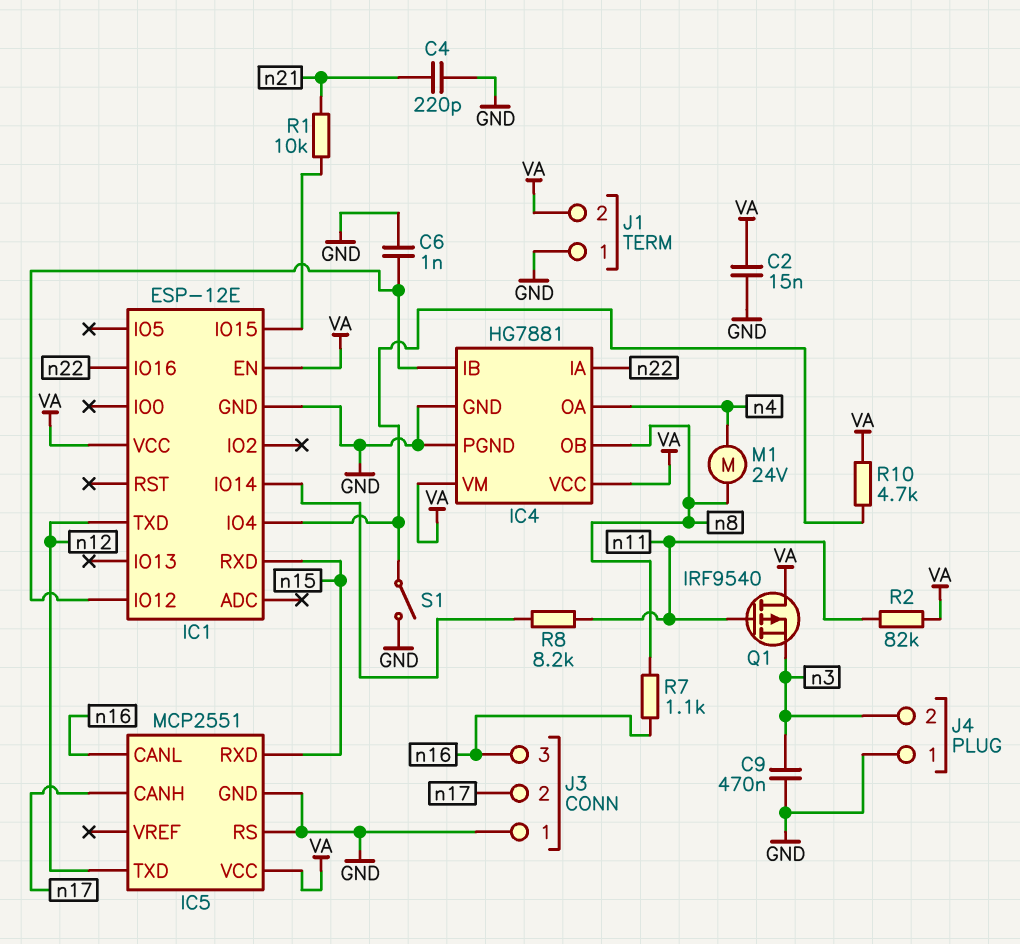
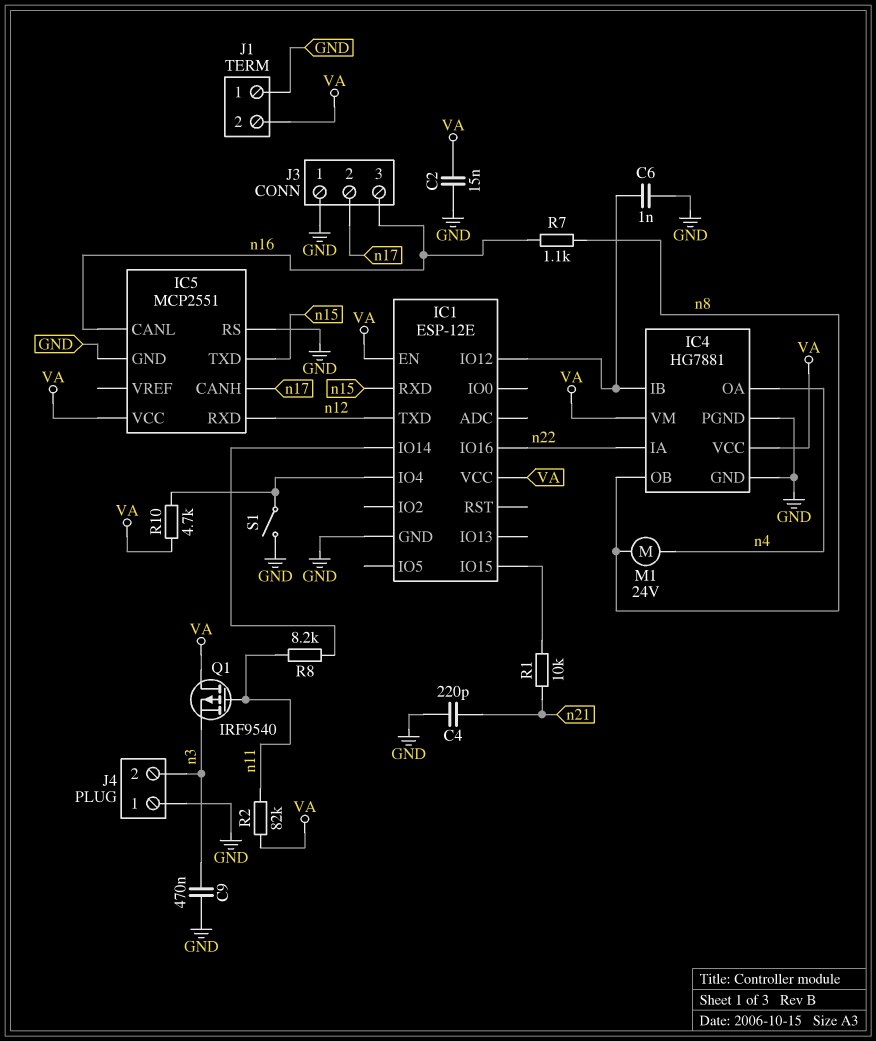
IC5 pin RXD: n15 -> n12
IC5 pin TXD: n12 -> n15

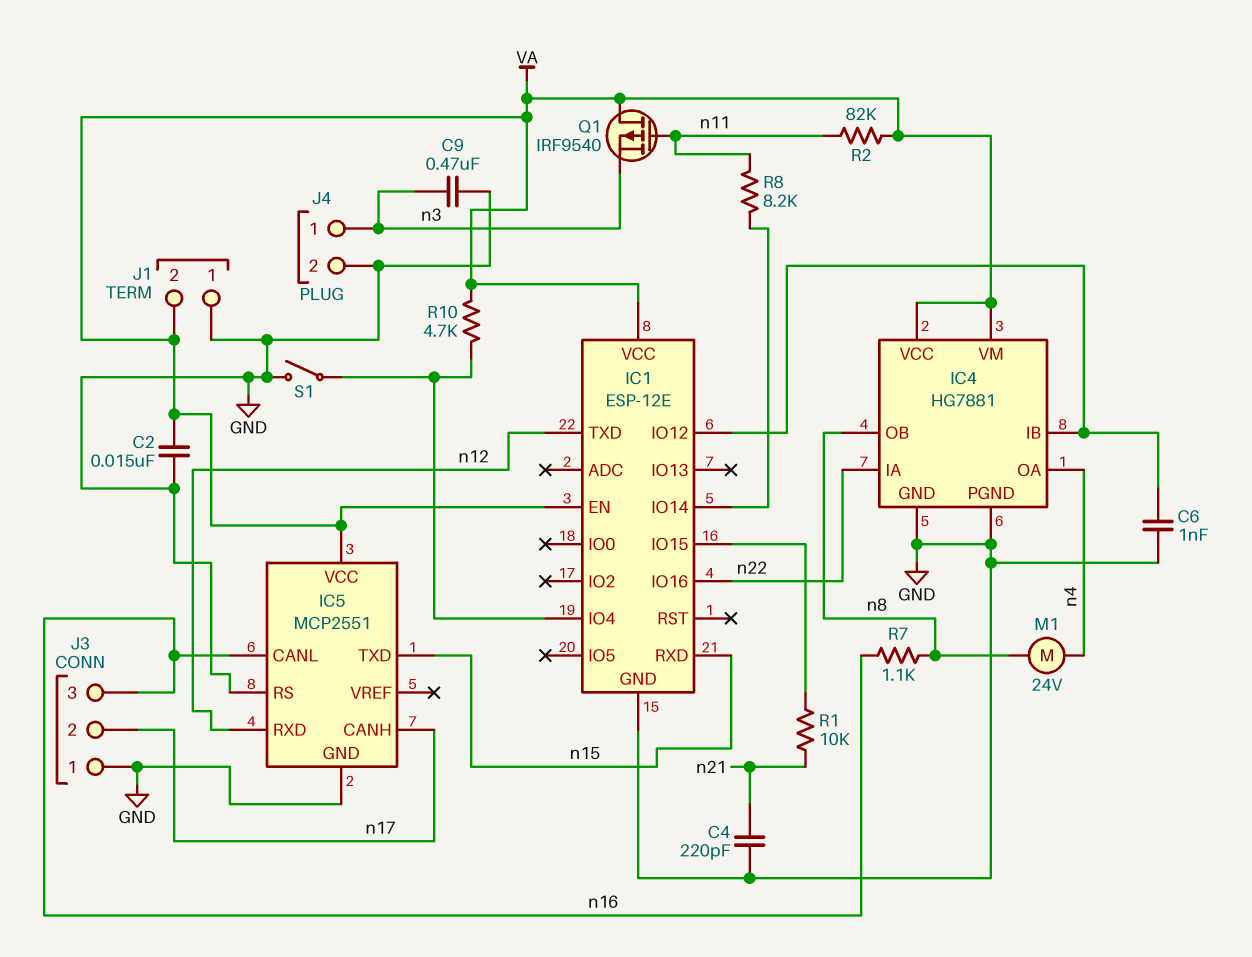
J4 pin 1: GND -> n3
J4 pin 2: n3 -> GND

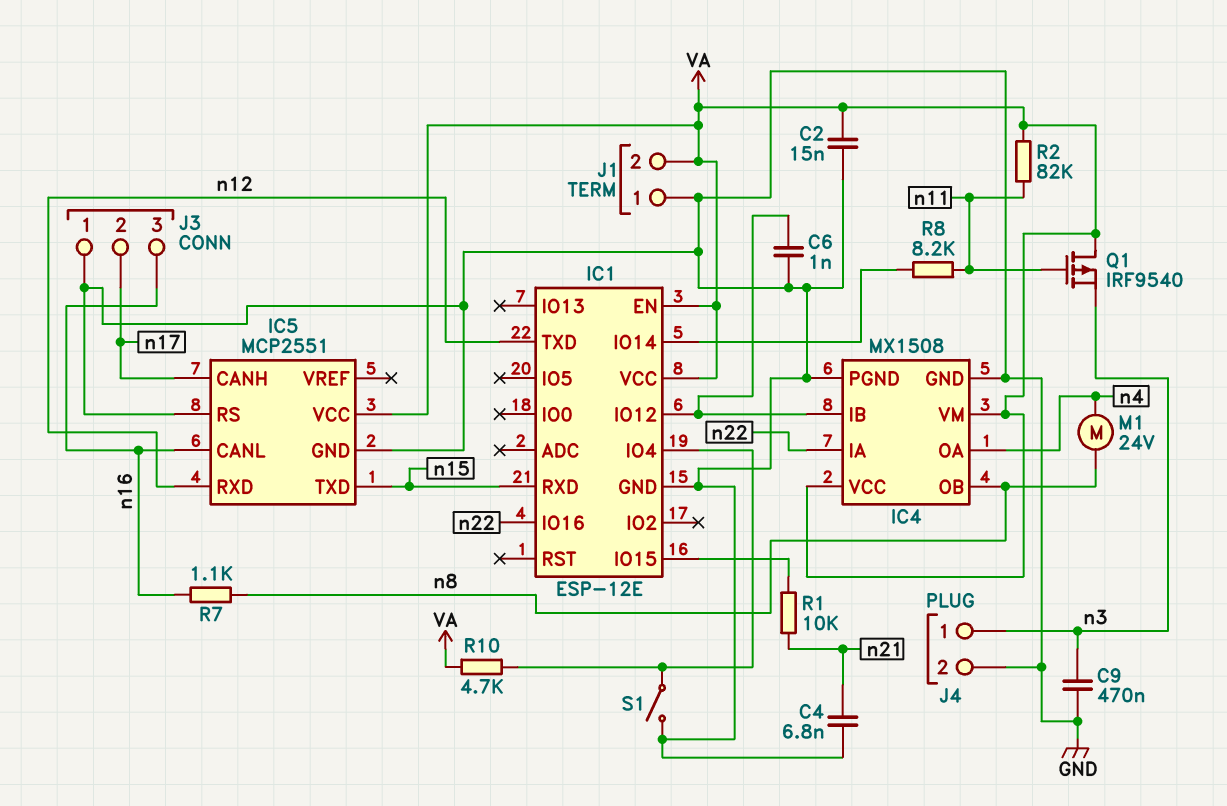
C4: 220pF (GND, n21) -> 6.8nF (GND, n21)
IC4: HG7881 -> MX1508

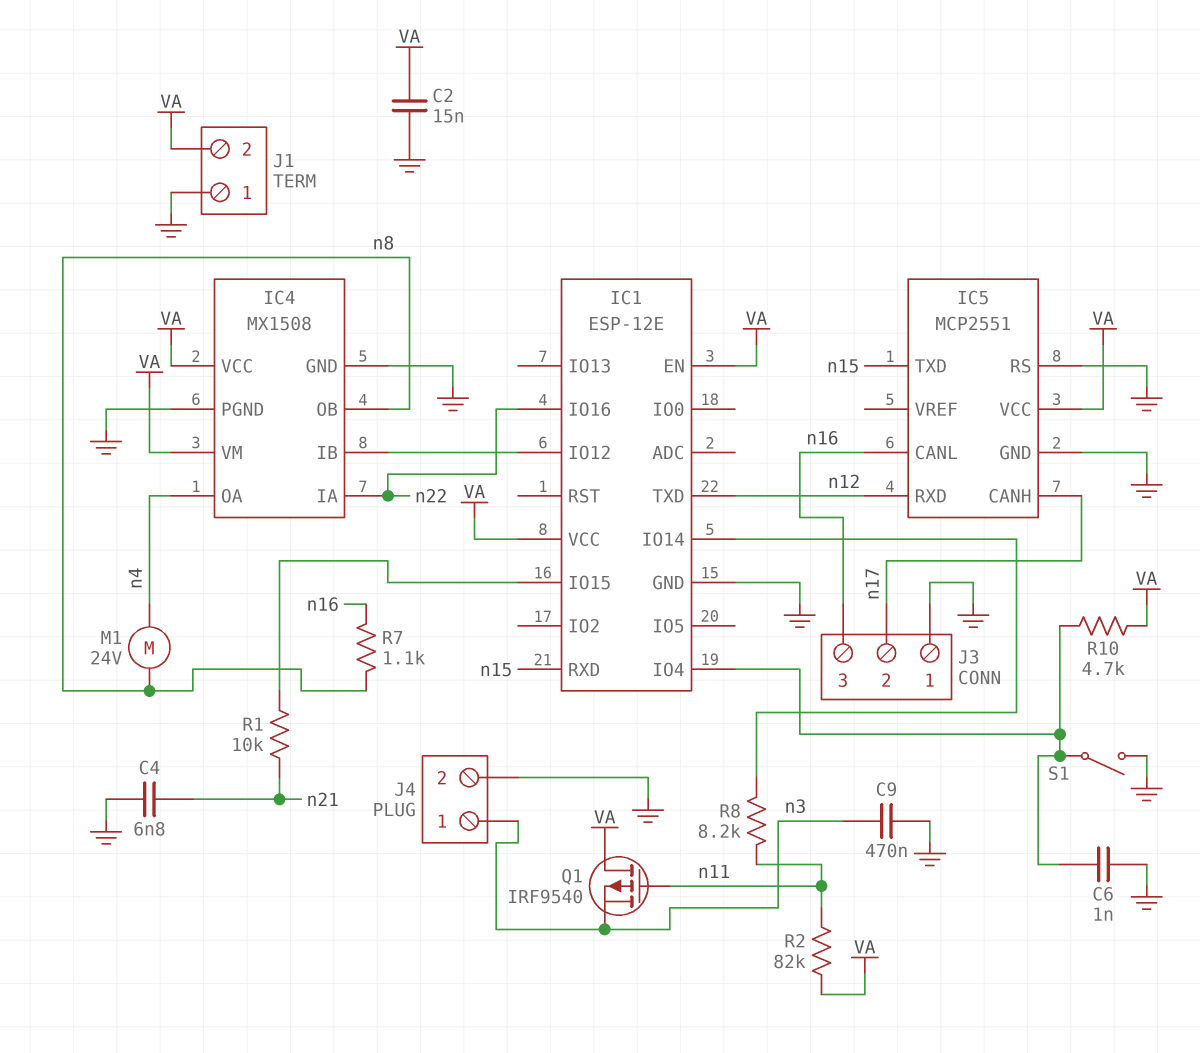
C6: 1nF (GND, IC1/IO12) -> 1nF (GND, IC1/IO4)

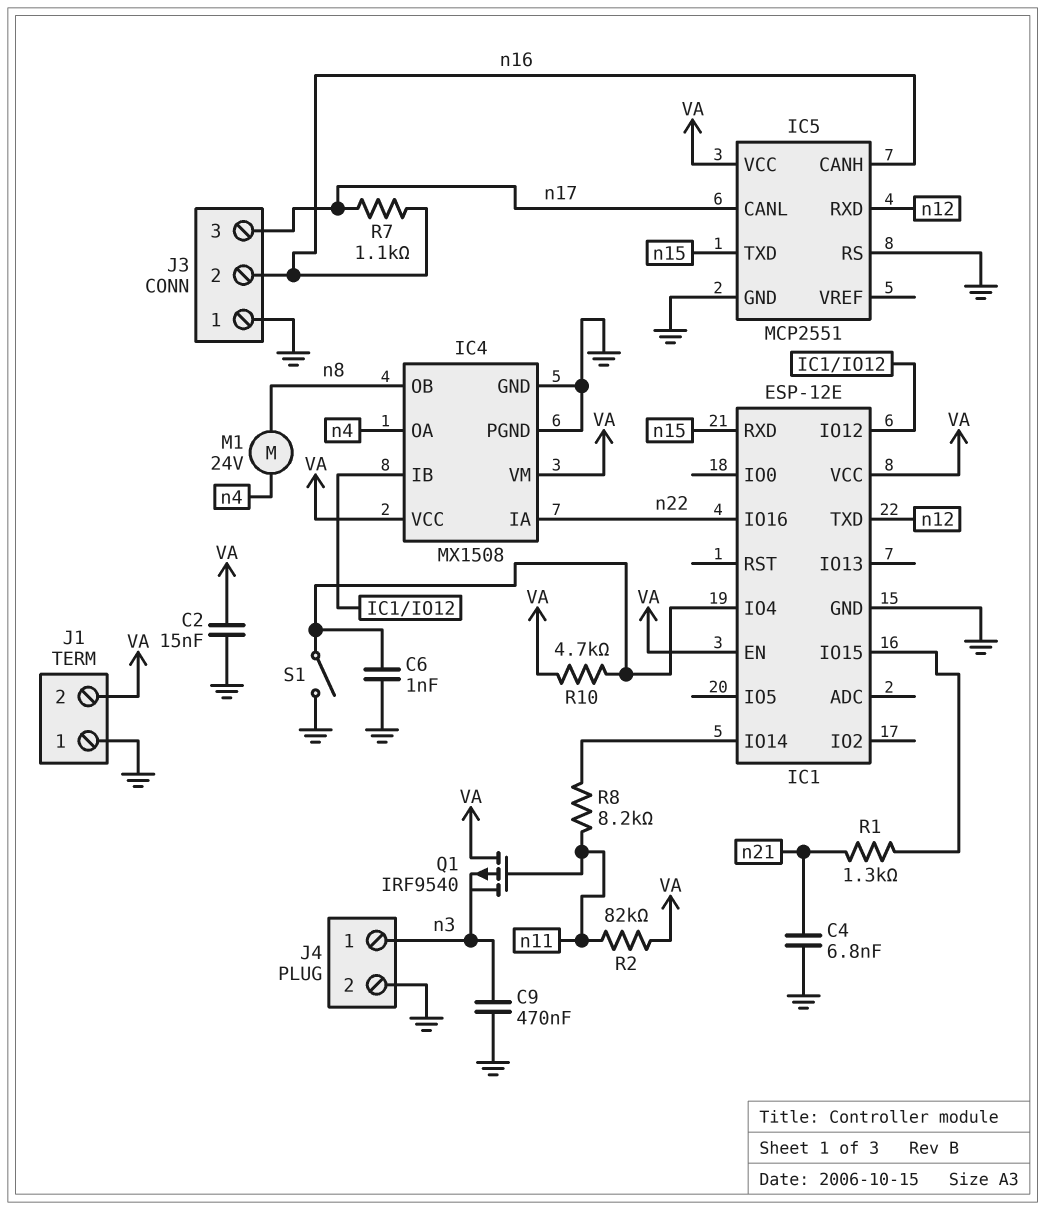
IC5 pin CANH: n17 -> n16
IC5 pin CANL: n16 -> n17
J3 pin 2: n17 -> n16
J3 pin 3: n16 -> n17
R1: 10k (IC1/IO15, n21) -> 1.3k (IC1/IO15, n21)
R7: 1.1k (n8, n16) -> 1.1k (n16, n17)

